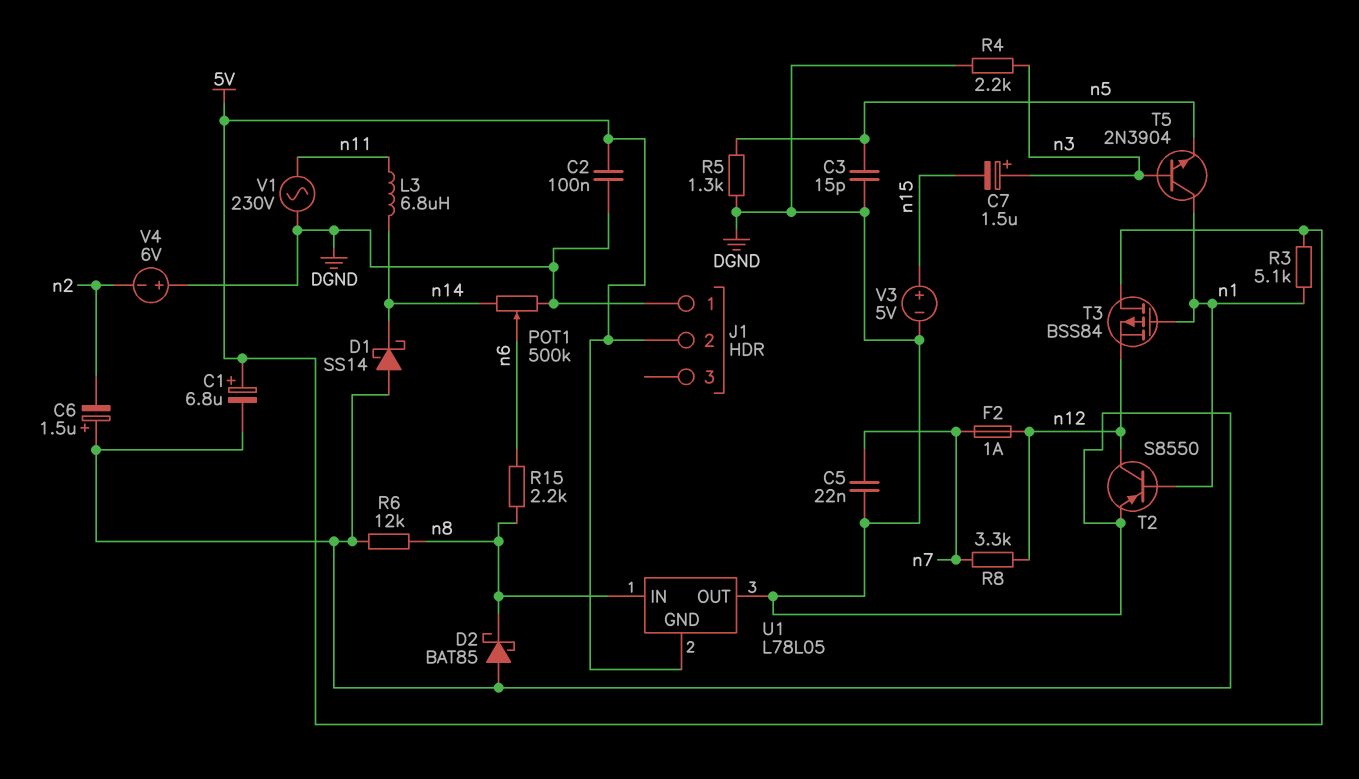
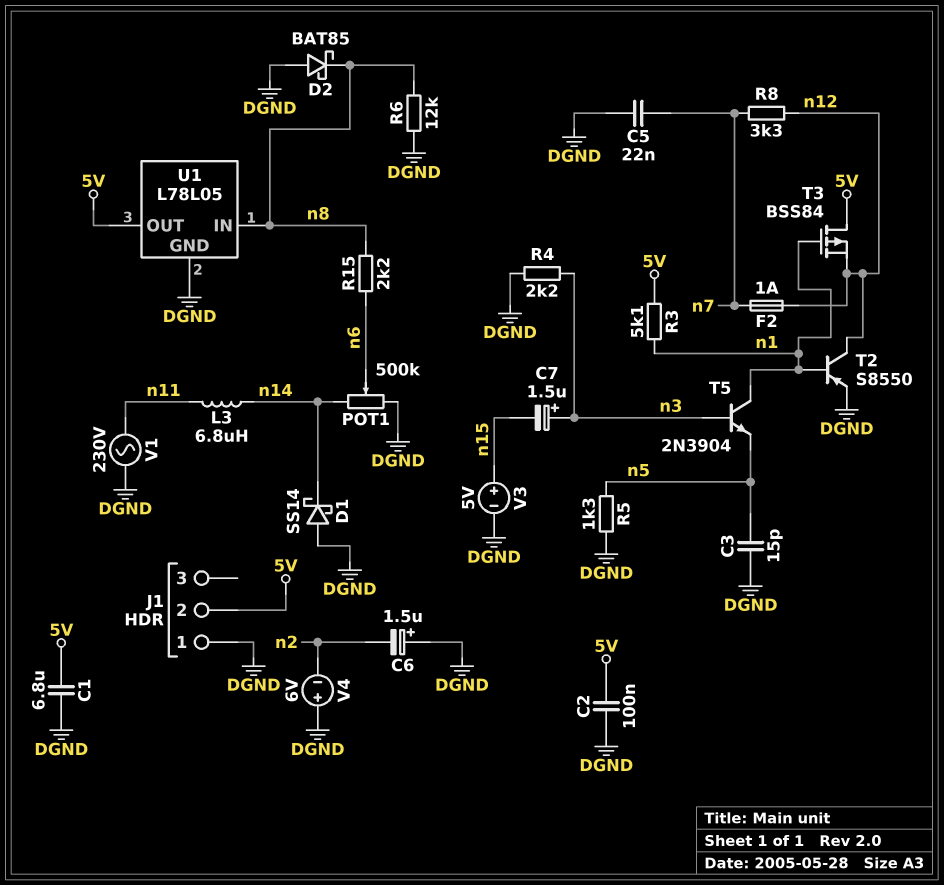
C1: 6.8uF (plus 5V, minus DGND) -> 6.8uF (5V, DGND)
U1 pin GND: 5V -> DGND
U1 pin OUT: DGND -> 5V

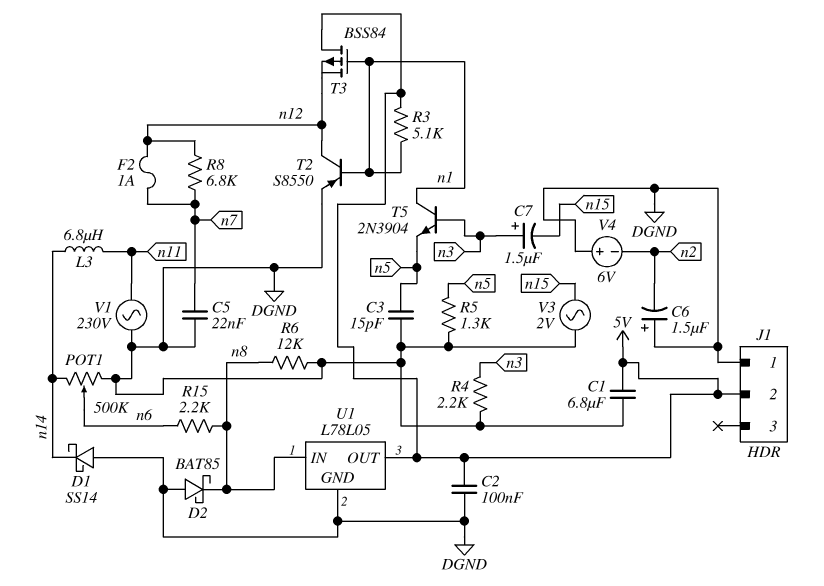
R8: 3.3k (n7, n12) -> 6.8k (n7, n12)
V3: 5V (plus n15, minus DGND) -> AC 2V (DGND, n15)

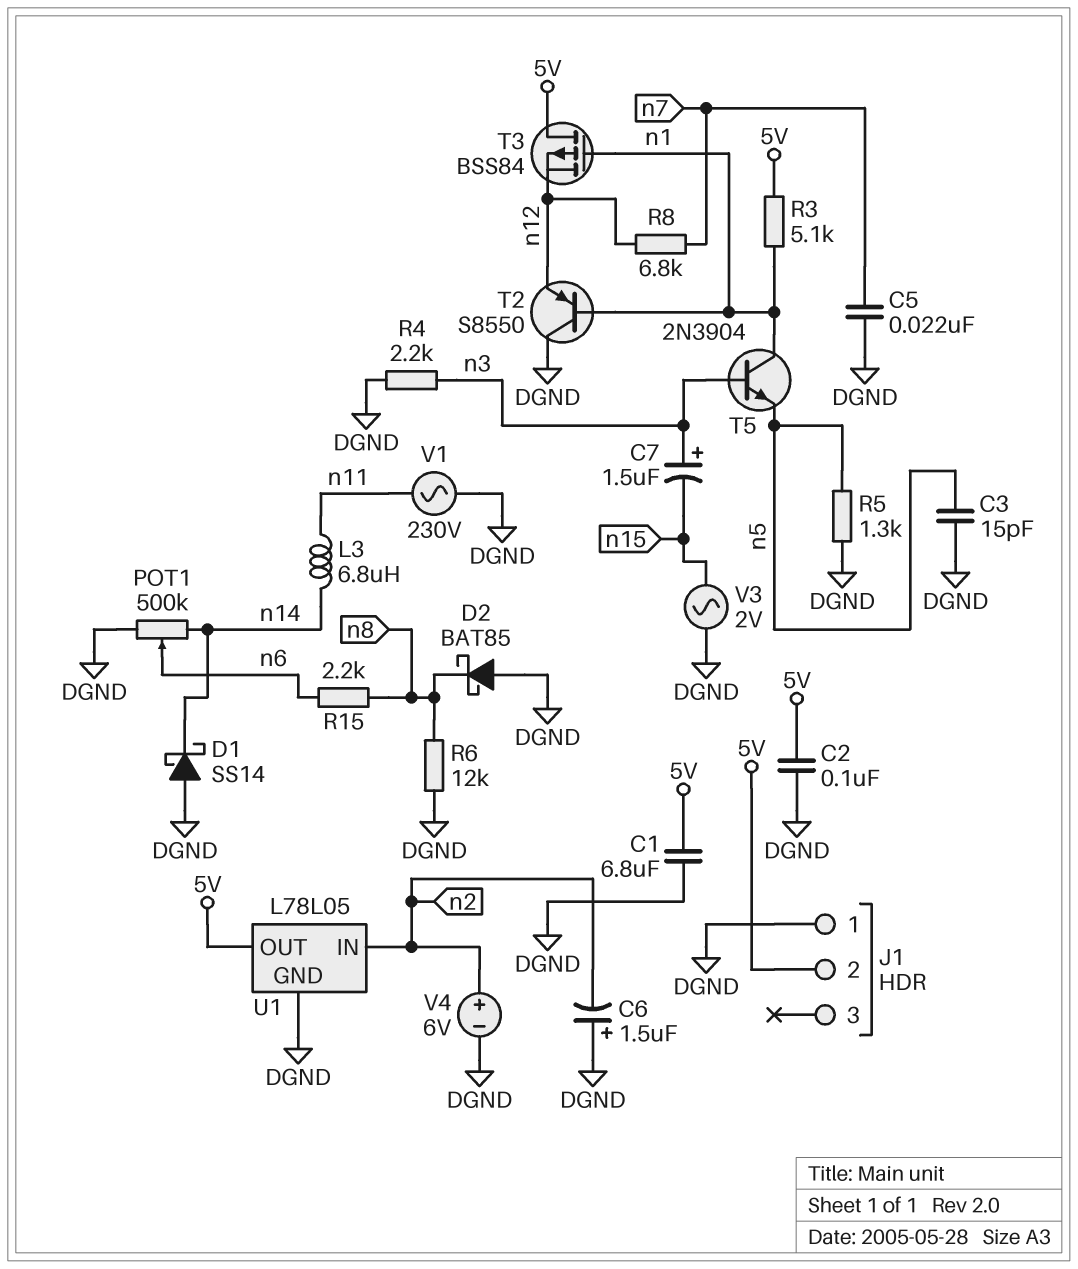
F2: 1A (n7, n12) -> none
T2: PNP S8550 (B n1, C n12, E DGND) -> PNP S8550 (B n1, C DGND, E n12)
U1 pin IN: n8 -> n2
V4: 6V (plus DGND, minus n2) -> 6V (plus n2, minus DGND)

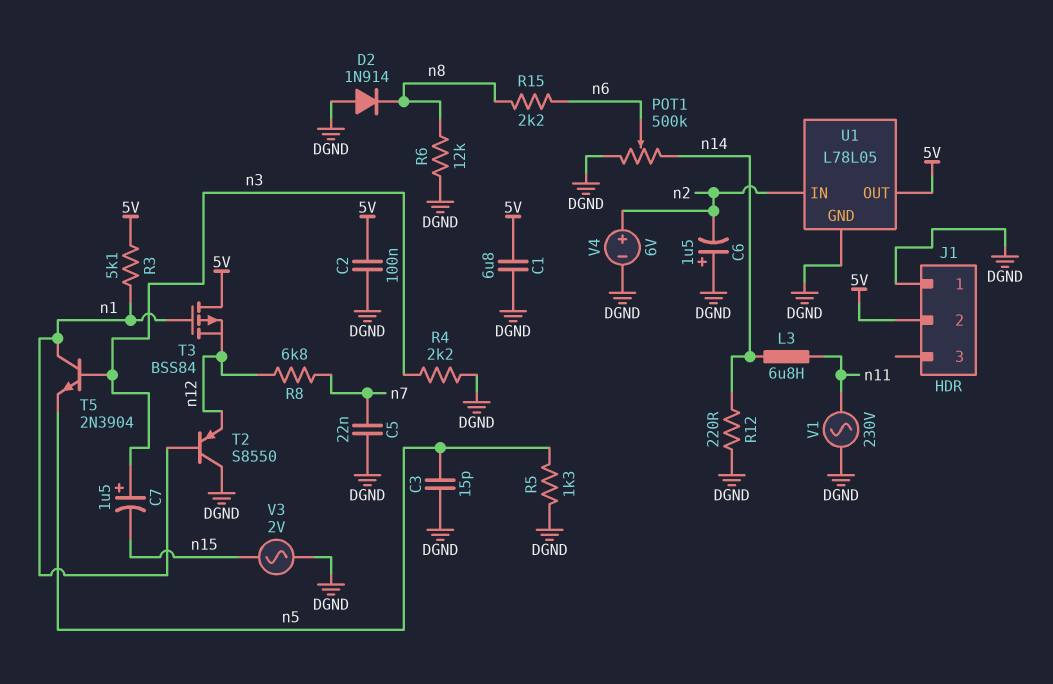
D1: schottky SS14 (A DGND, K n14) -> none
D2: schottky BAT85 (A DGND, K n8) -> diode 1N914 (A DGND, K n8)
R12: none -> 220 (DGND, n14)

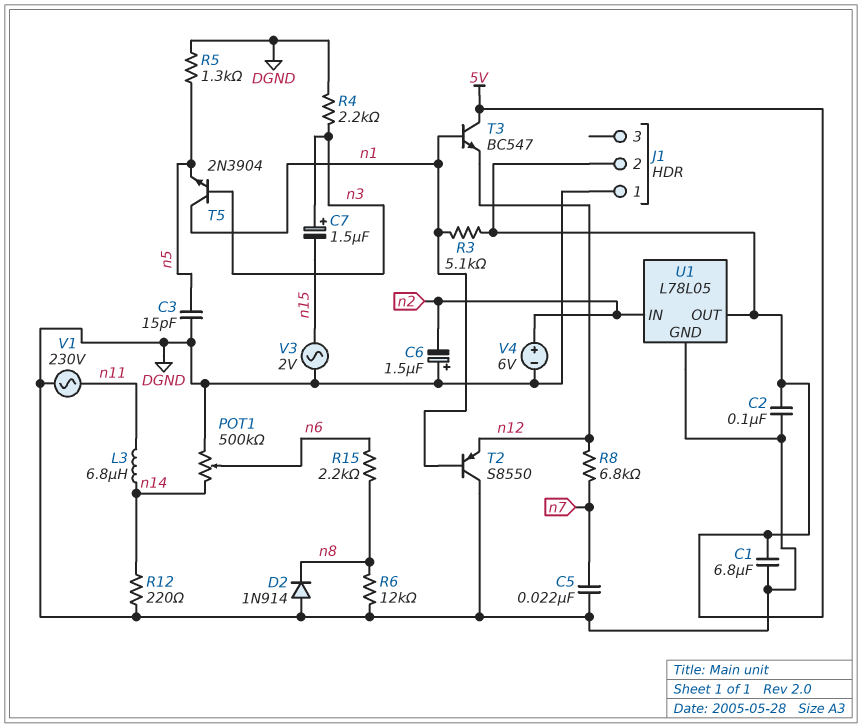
T3: PMOS BSS84 (G n1, D 5V, S n12) -> NPN BC547 (B n1, C 5V, E n12)

